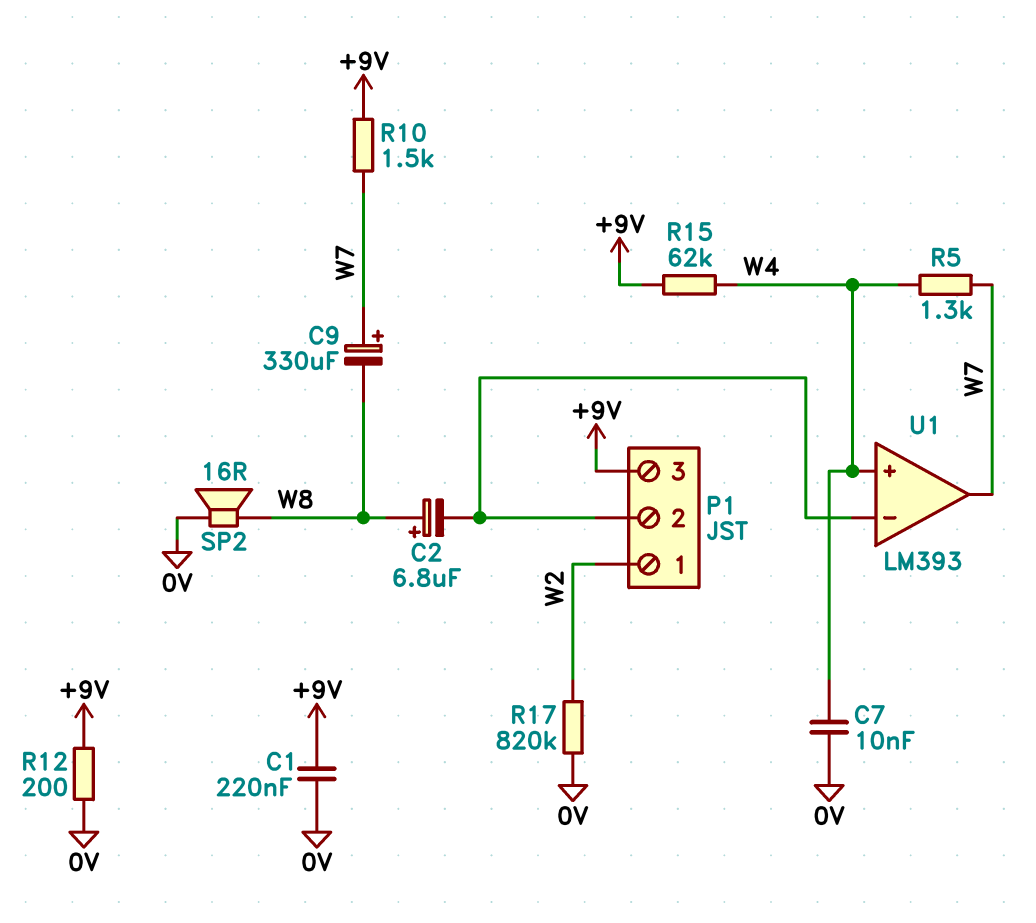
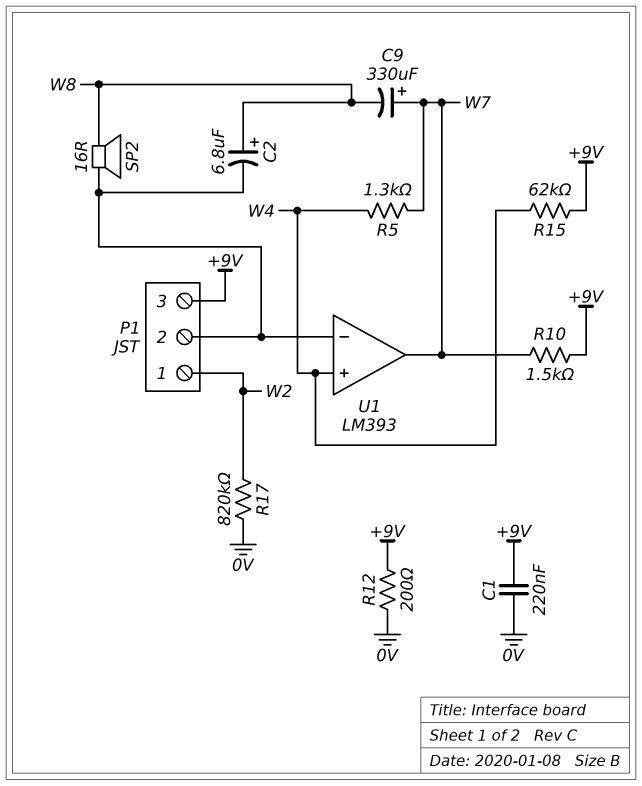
C7: 10nF (0V, W4) -> none
SP2: speaker 16R (0V, W8) -> speaker 16R (P1/2, W8)

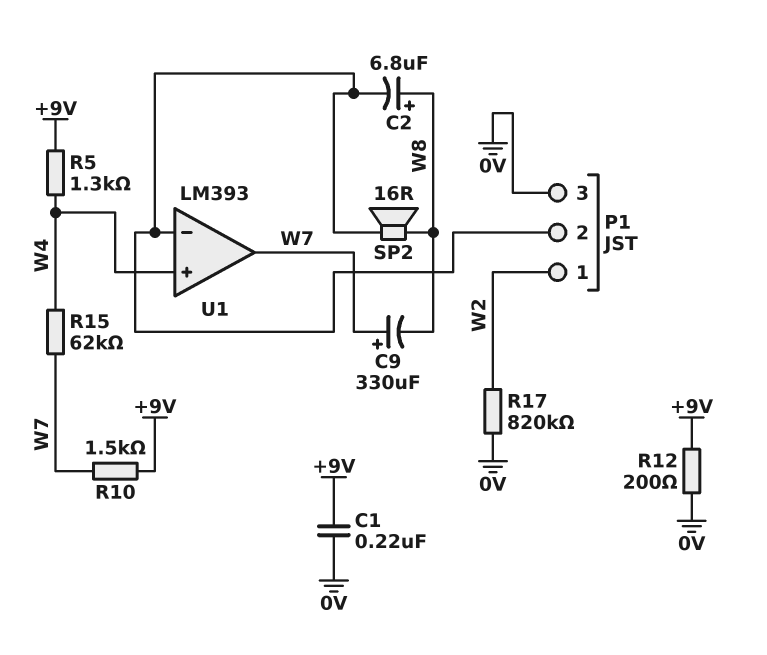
P1 pin 3: +9V -> 0V
R5: 1.3k (W4, W7) -> 1.3k (+9V, W4)
R15: 62k (+9V, W4) -> 62k (W4, W7)

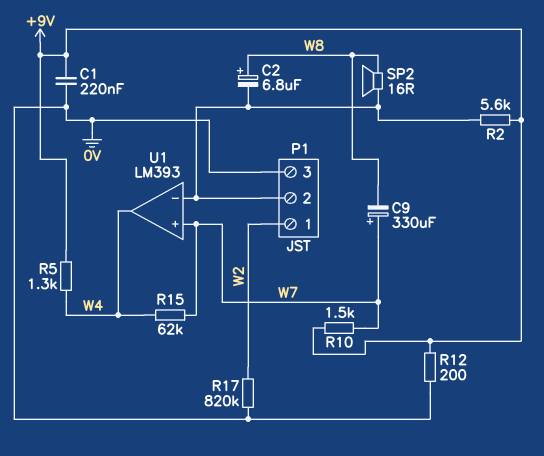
R2: none -> 5.6k (+9V, P1/2)
U1 pin in+: W4 -> W7
U1 pin out: W7 -> W4

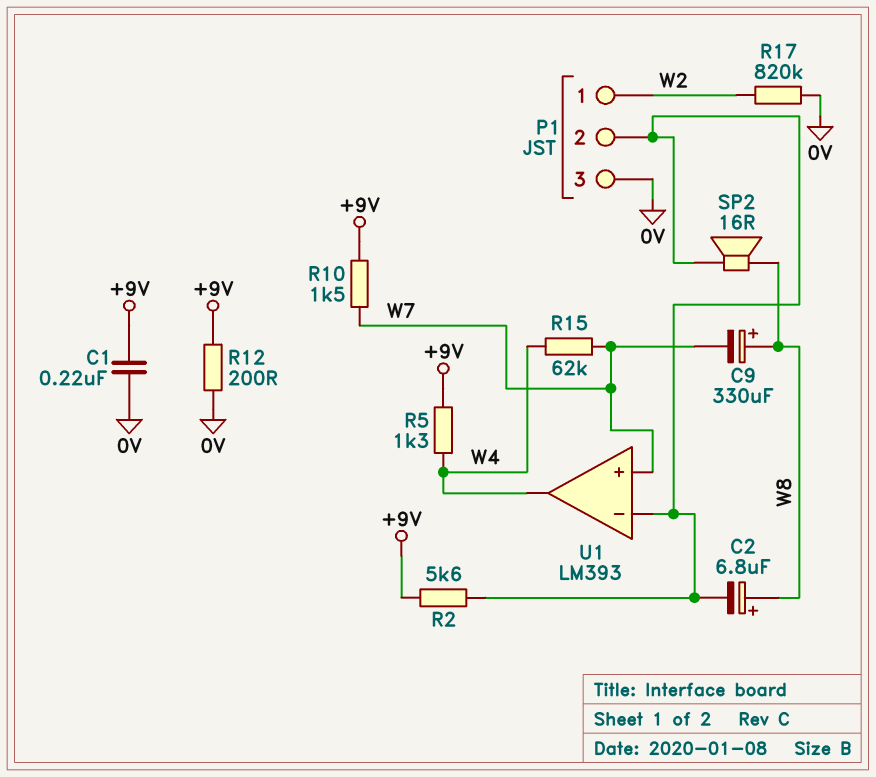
C9: 330uF (plus W7, minus W8) -> 330uF (plus W8, minus W7)

